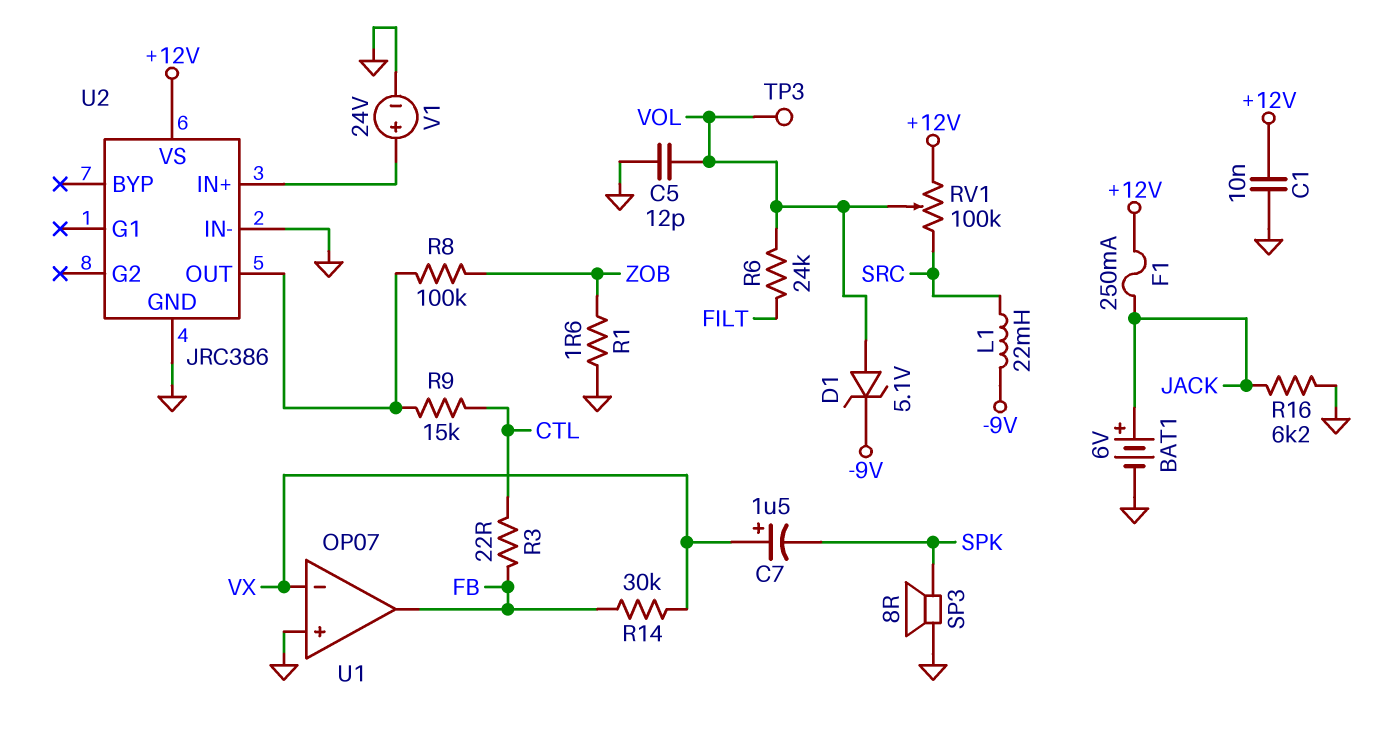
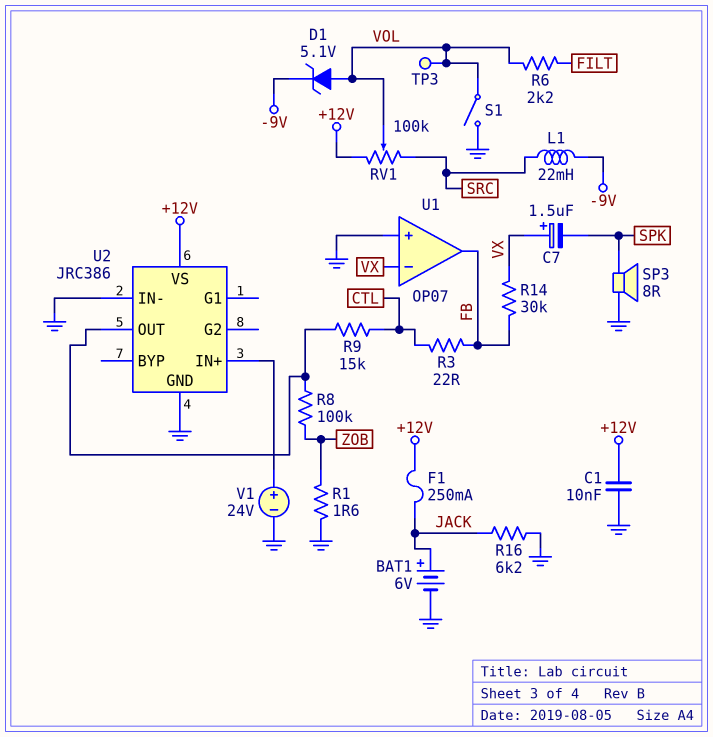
C5: 12pF (GND, VOL) -> none
R6: 24k (FILT, VOL) -> 2.2k (FILT, VOL)
S1: none -> switch (GND, VOL)

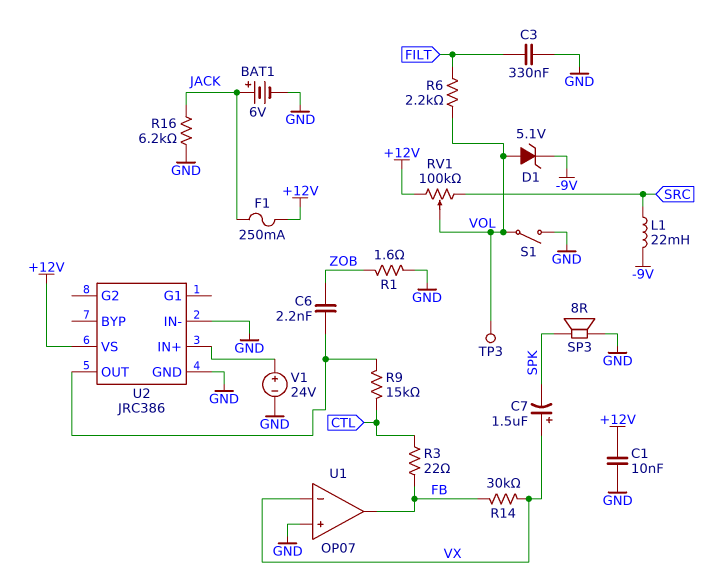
C3: none -> 330nF (FILT, GND)
C6: none -> 2.2nF (U2/OUT, ZOB)
R8: 100k (U2/OUT, ZOB) -> none

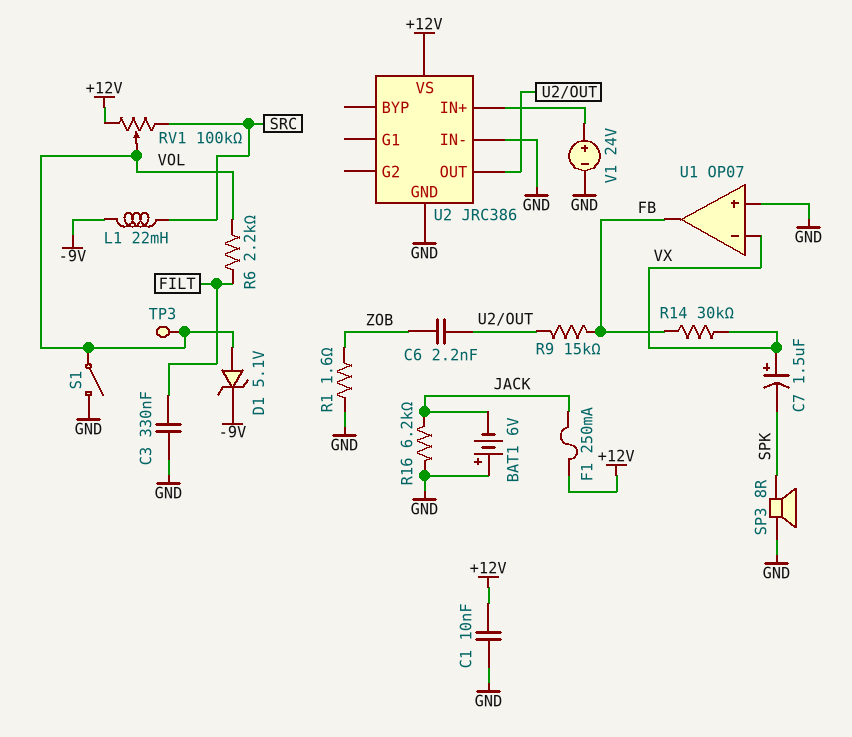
BAT1: 6V (plus JACK, minus GND) -> 6V (plus GND, minus JACK)
R3: 22 (CTL, FB) -> none
R9: 15k (CTL, U2/OUT) -> 15k (FB, U2/OUT)

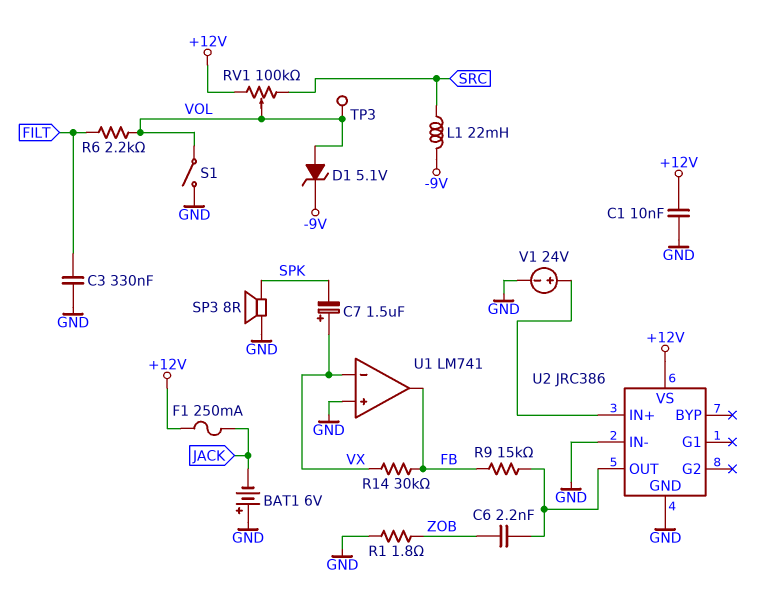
R1: 1.6 (GND, ZOB) -> 1.8 (GND, ZOB)
R16: 6.2k (GND, JACK) -> none
U1: OP07 -> LM741

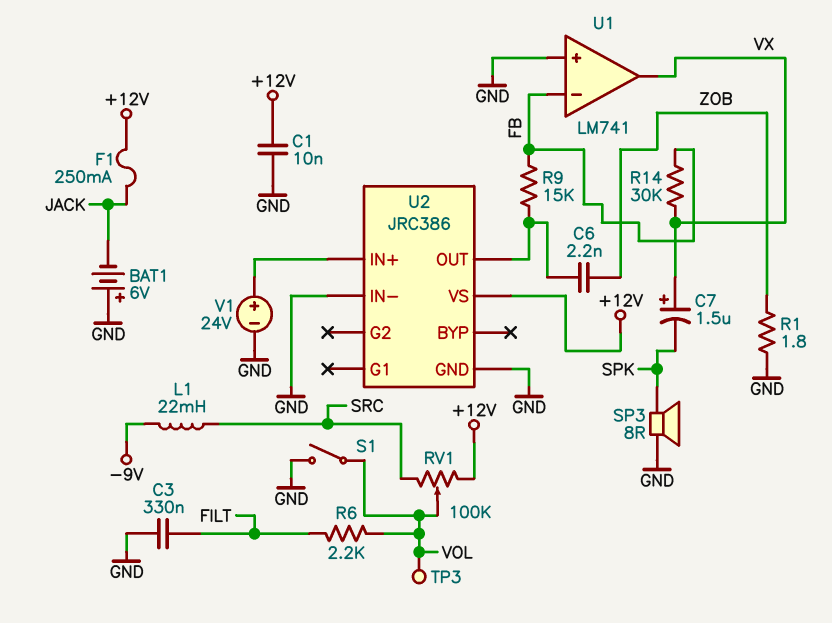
D1: zener 5.1V (A VOL, K -9V) -> none
U1 pin in-: VX -> FB
U1 pin out: FB -> VX

